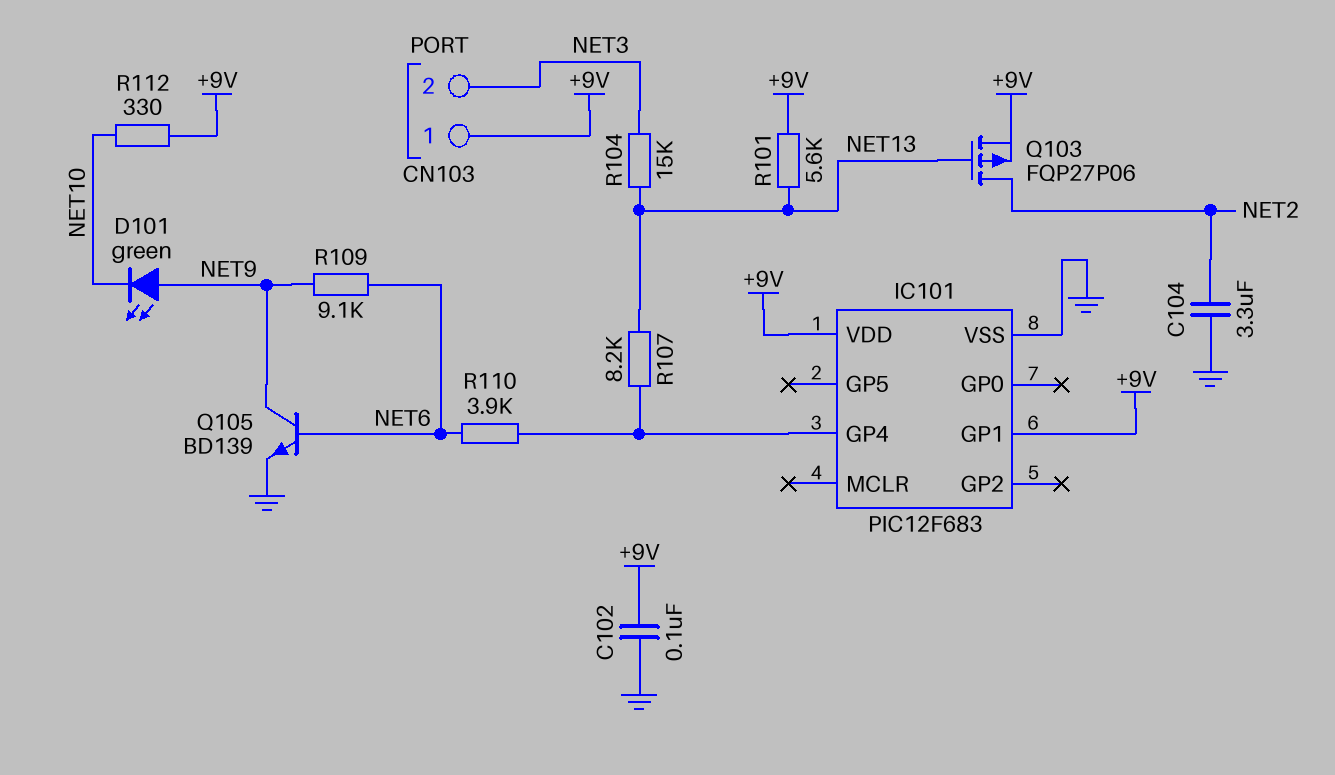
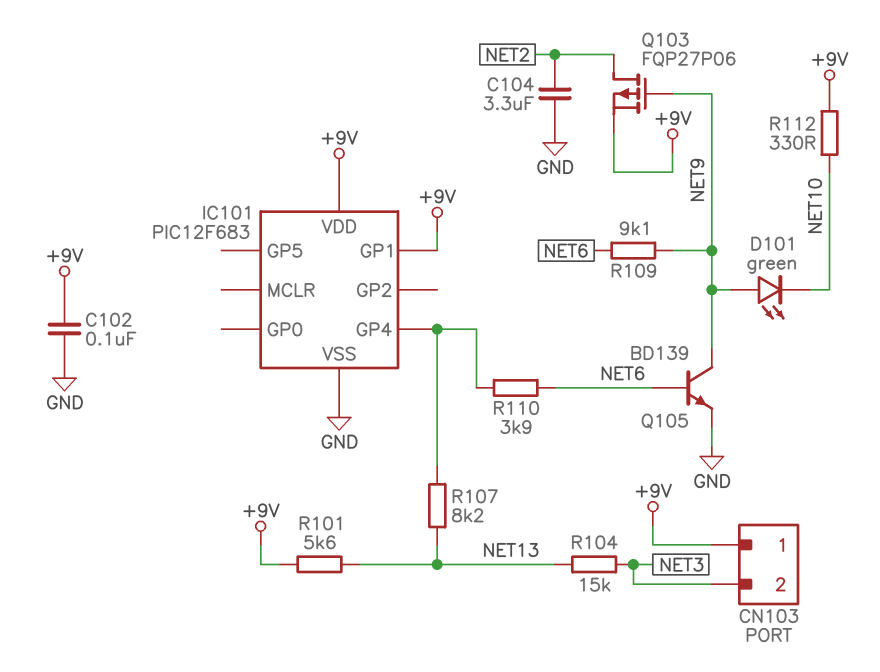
Q103: PMOS FQP27P06 (G NET13, D NET2, S +9V) -> PMOS FQP27P06 (G NET9, D NET2, S +9V)

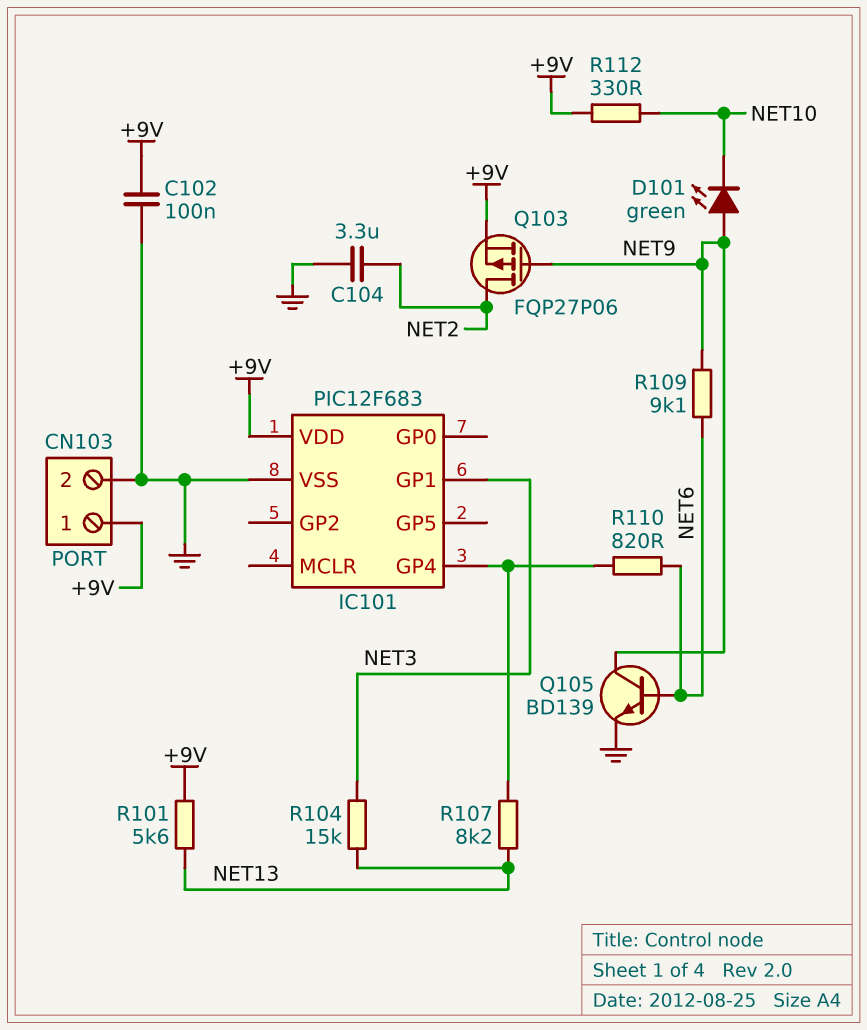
CN103 pin 2: NET3 -> GND
IC101 pin GP1: +9V -> NET3
R110: 3.9k (IC101/GP4, NET6) -> 820 (IC101/GP4, NET6)

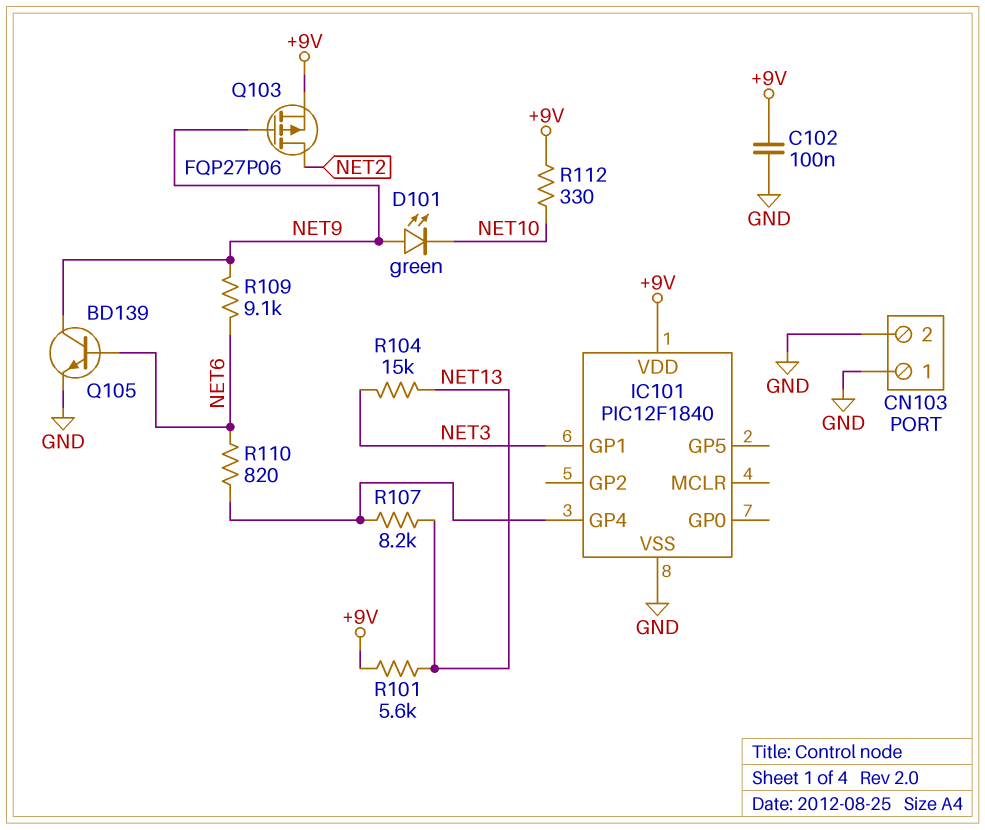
C104: 3.3uF (GND, NET2) -> none
CN103 pin 1: +9V -> GND
IC101: PIC12F683 -> PIC12F1840

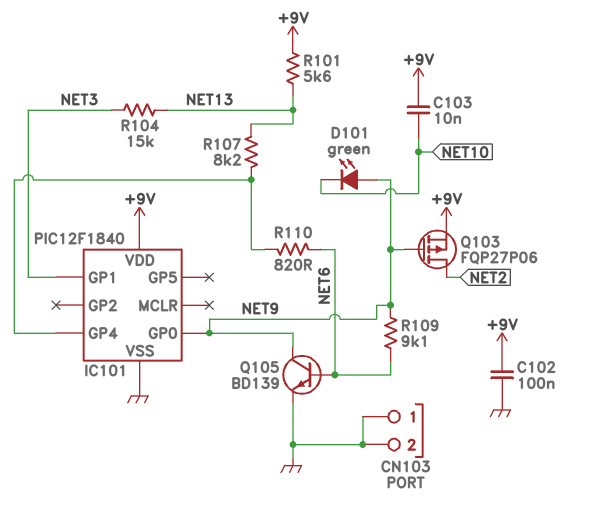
C103: none -> 10nF (+9V, NET10)
IC101 pin GP0: none -> NET9
R112: 330 (+9V, NET10) -> none

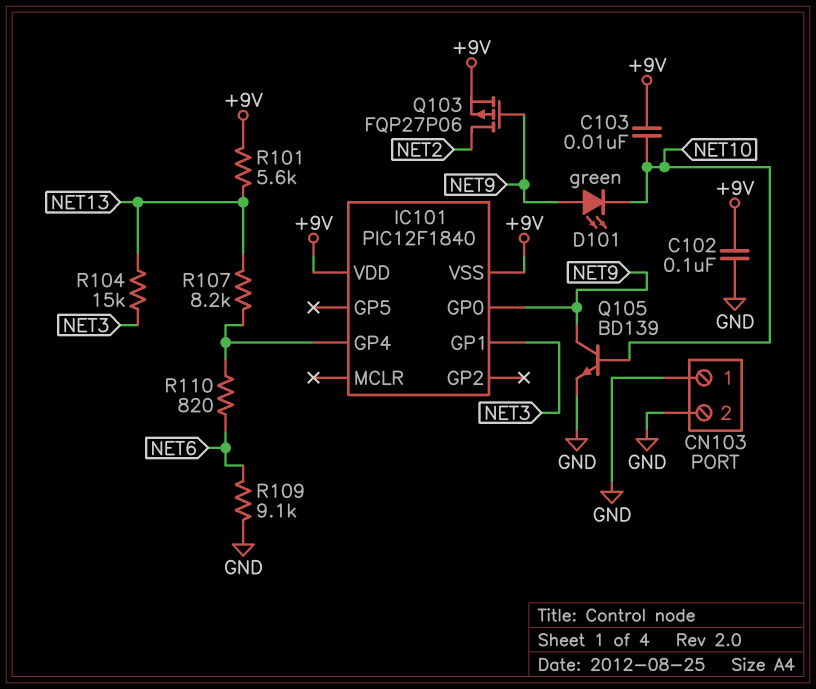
IC101 pin VSS: GND -> +9V
Q105: NPN BD139 (B NET6, C NET9, E GND) -> NPN BD139 (B NET10, C NET9, E GND)
R109: 9.1k (NET6, NET9) -> 9.1k (GND, NET6)

